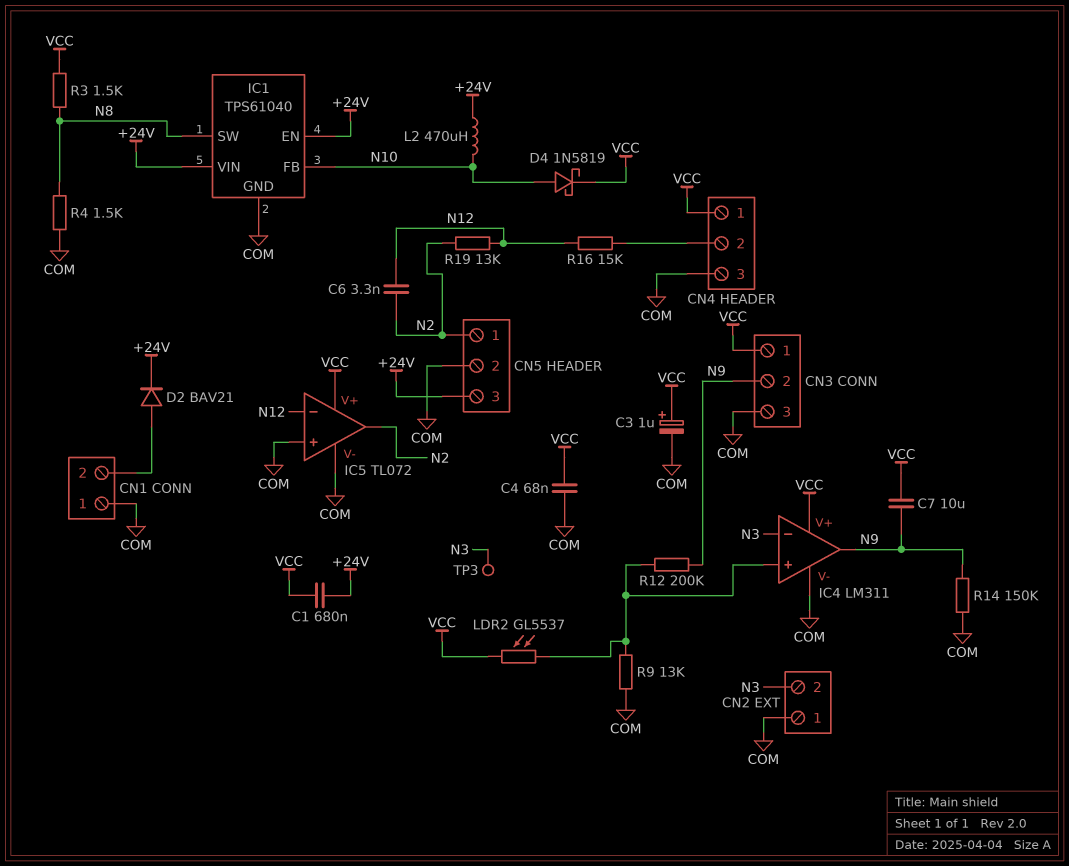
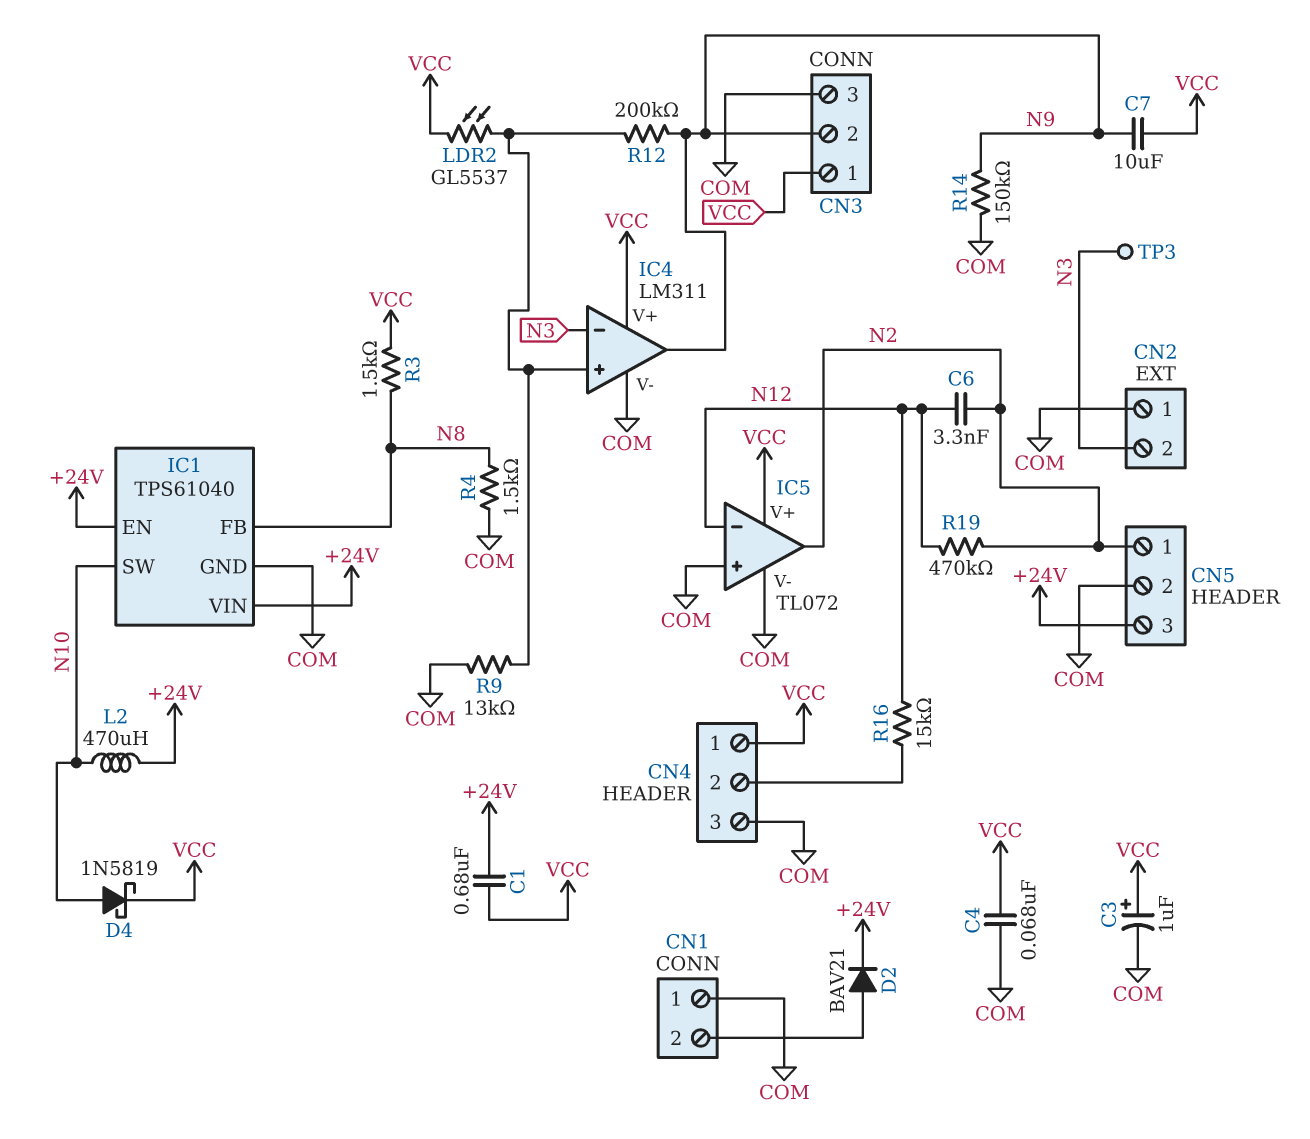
IC1 pin FB: N10 -> N8
IC1 pin SW: N8 -> N10
R19: 13k (N2, N12) -> 470k (N2, N12)

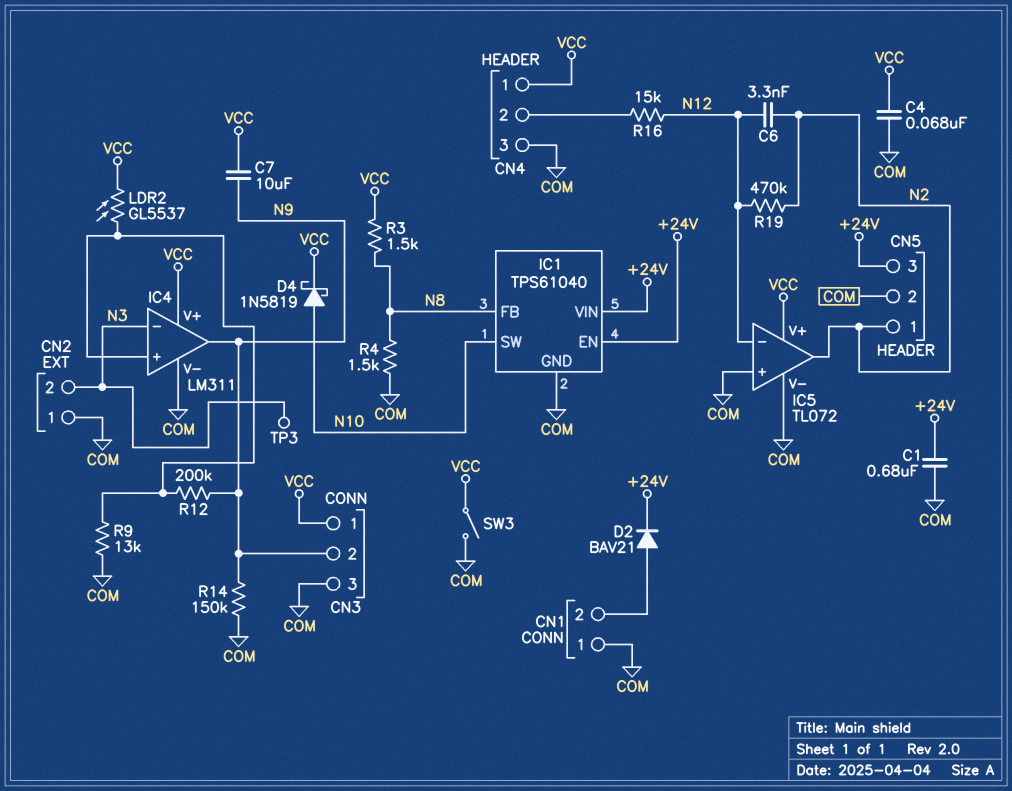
C1: 680nF (+24V, VCC) -> 680nF (+24V, COM)
C3: 1uF (plus VCC, minus COM) -> none
L2: 470uH (+24V, N10) -> none
SW3: none -> switch (COM, VCC)

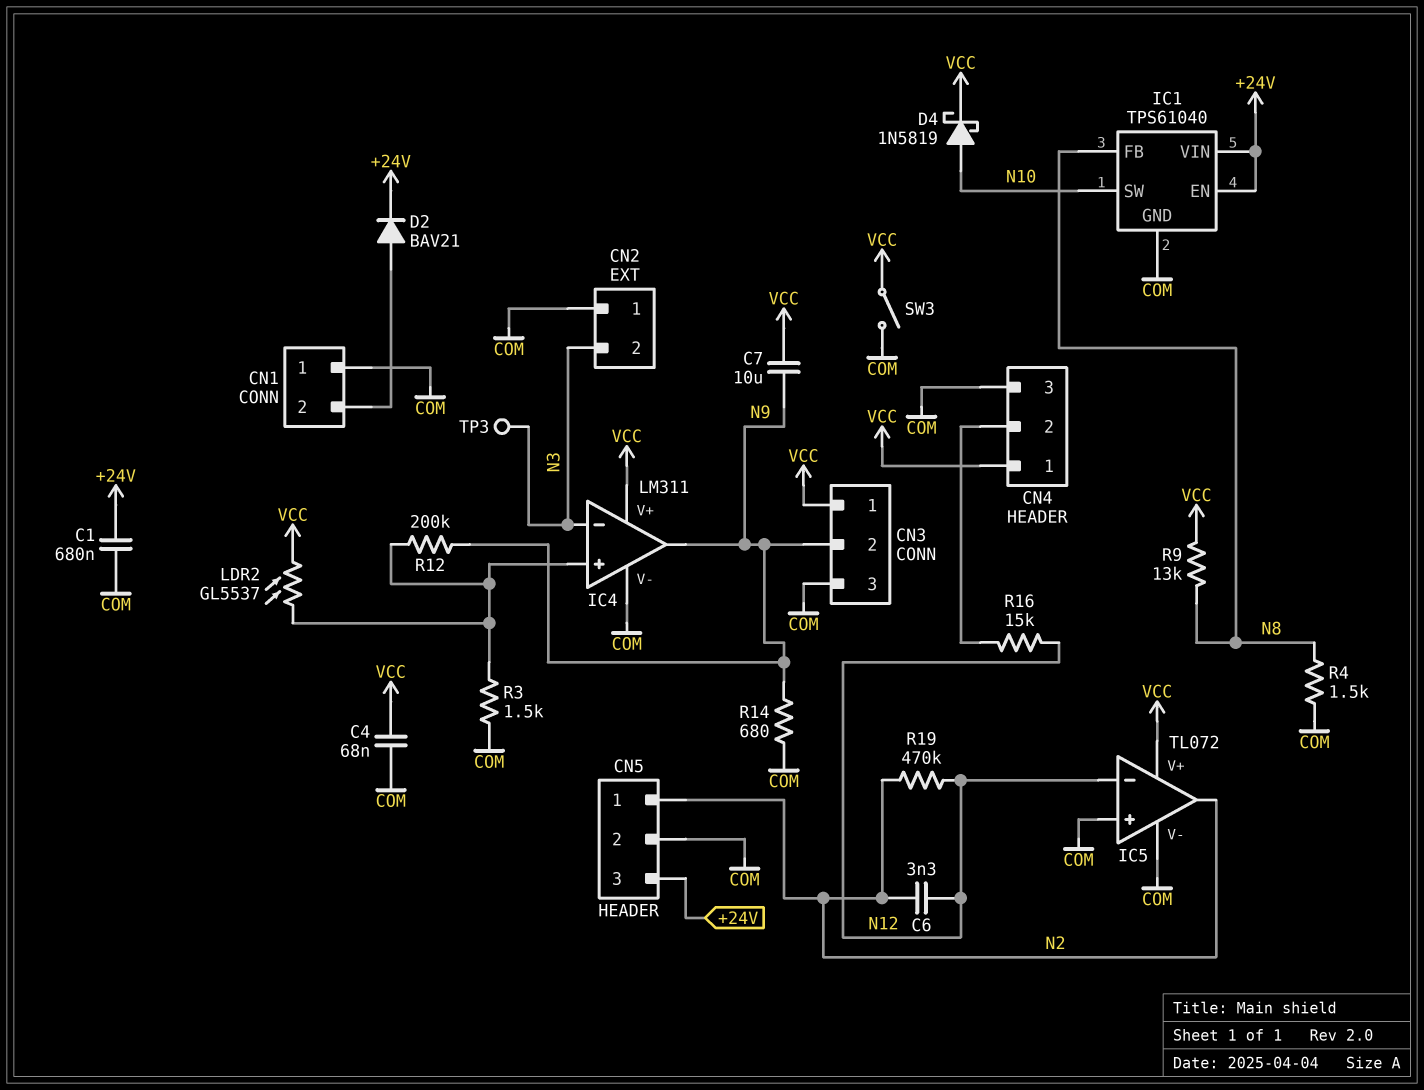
R3: 1.5k (N8, VCC) -> 1.5k (COM, IC4/in+)
R9: 13k (COM, IC4/in+) -> 13k (N8, VCC)
R14: 150k (COM, N9) -> 680 (COM, N9)

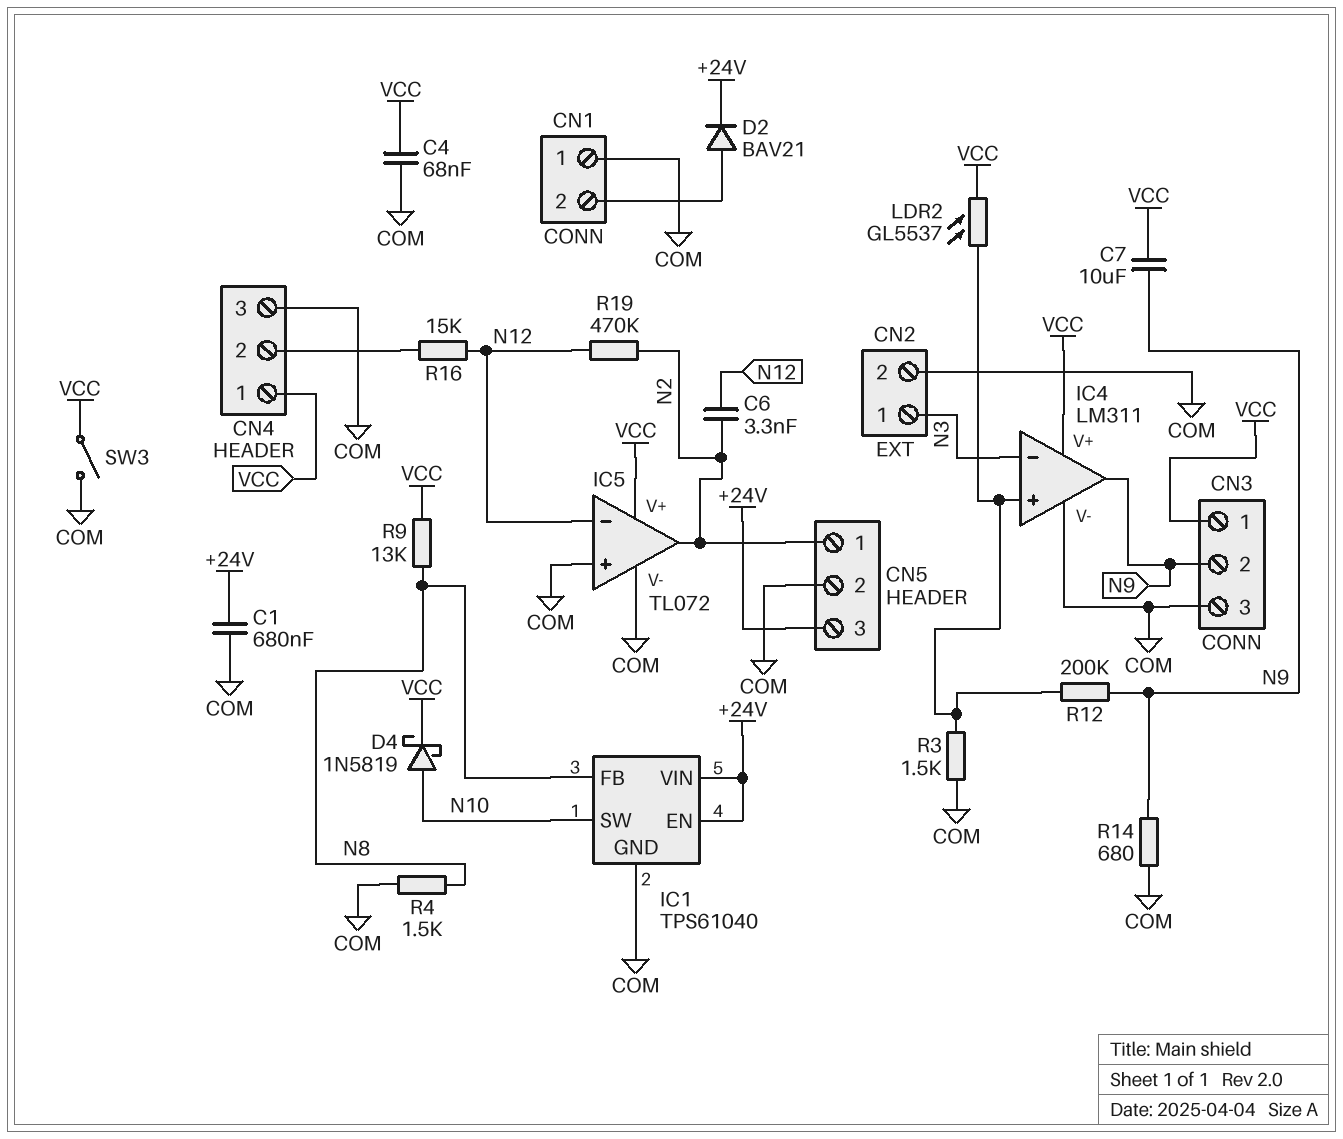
CN2 pin 1: COM -> N3
CN2 pin 2: N3 -> COM
TP3: test point (N3) -> none

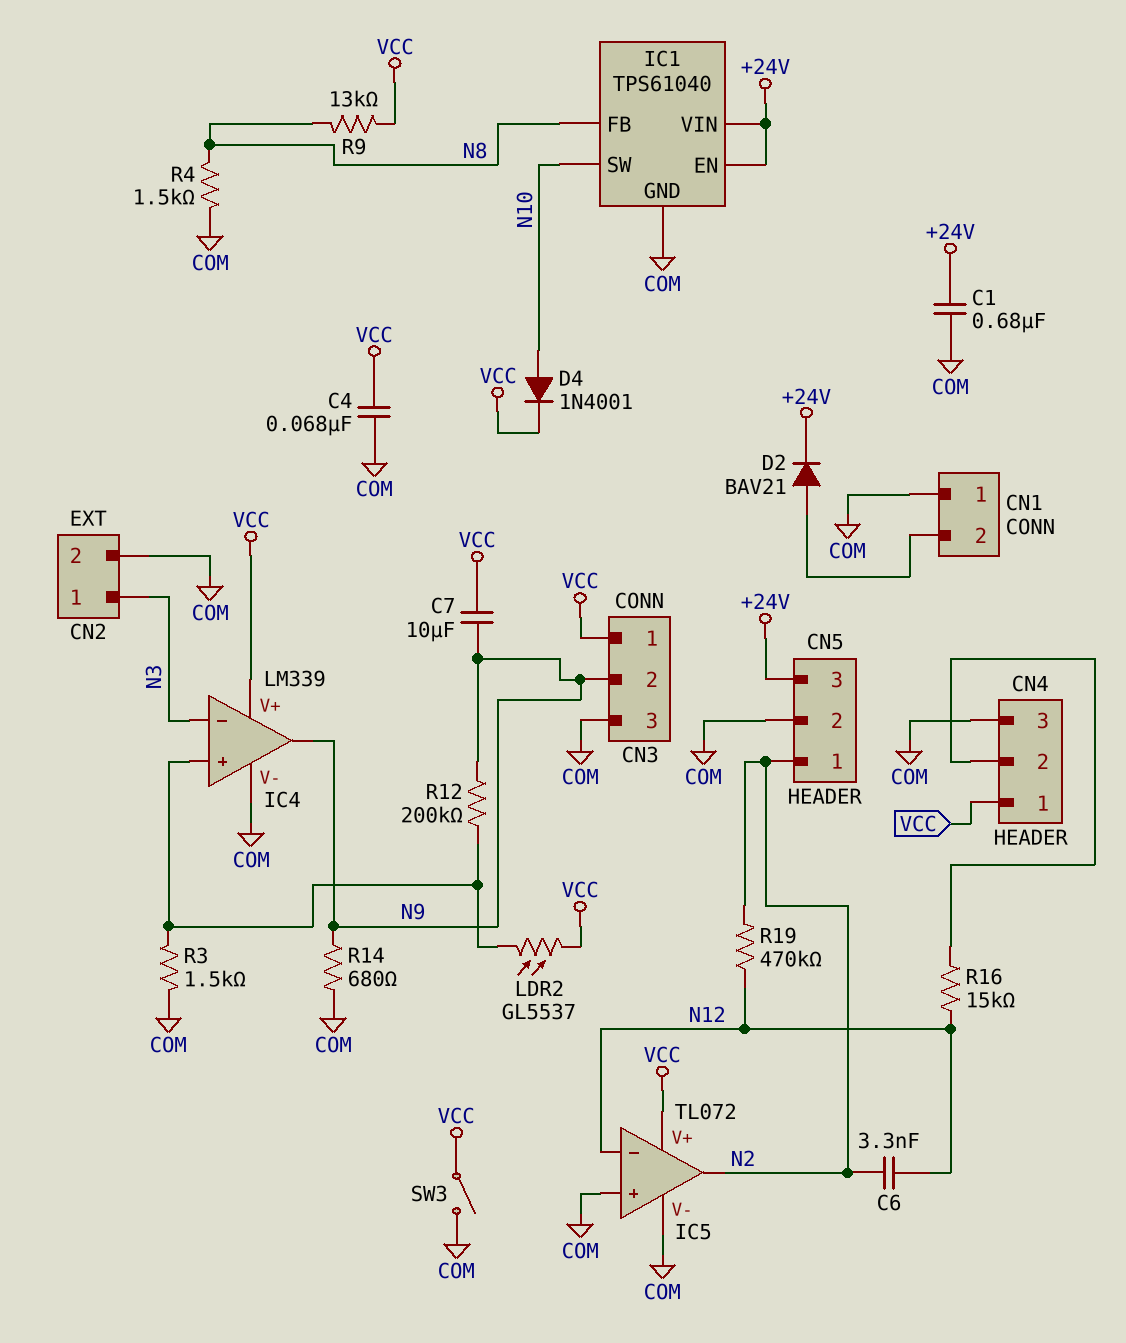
D4: schottky 1N5819 (A N10, K VCC) -> diode 1N4001 (A N10, K VCC)
IC4: LM311 -> LM339

